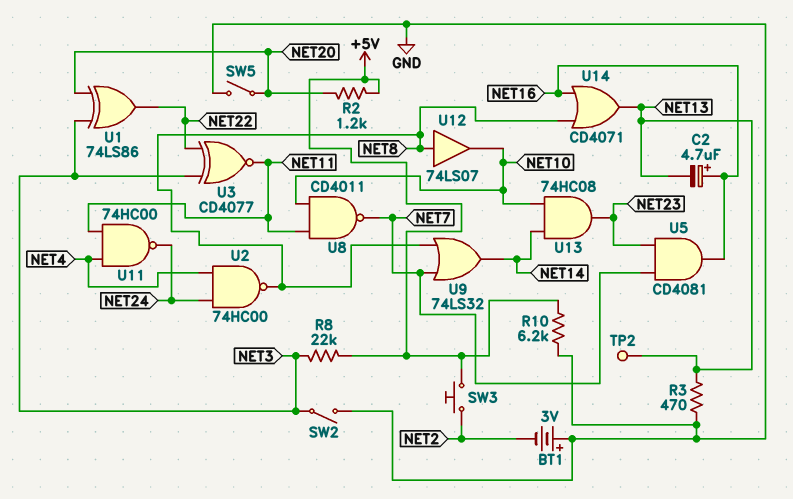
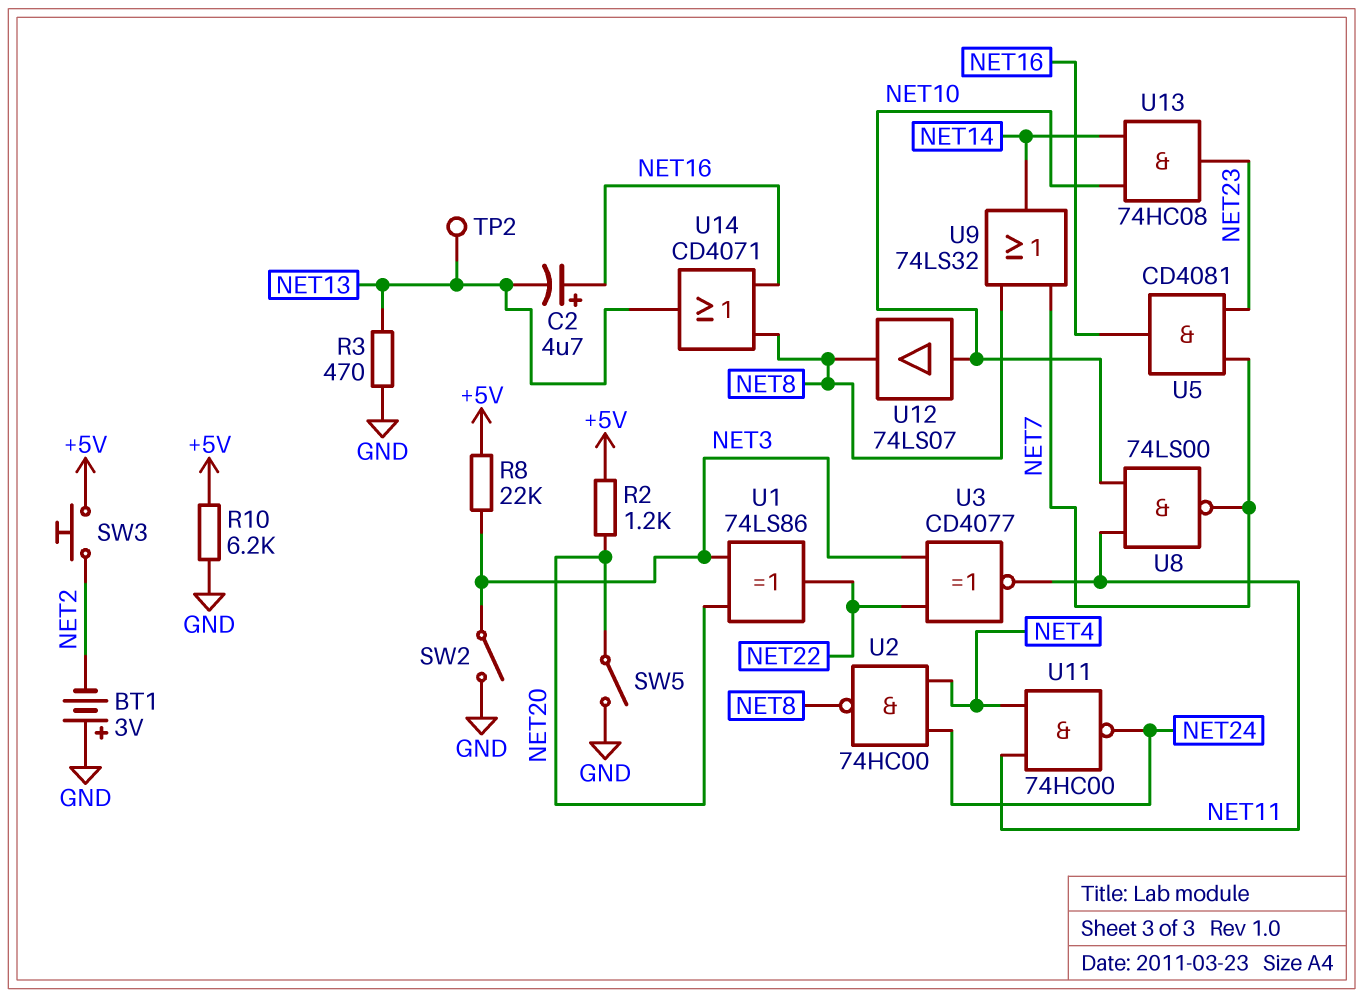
U8: NAND CD4011 (in NET10, in NET11, out NET7) -> NAND 74LS00 (in NET10, in NET11, out NET7)
U12: buffer 74LS07 (in NET8, out NET10) -> buffer 74LS07 (in NET10, out NET8)

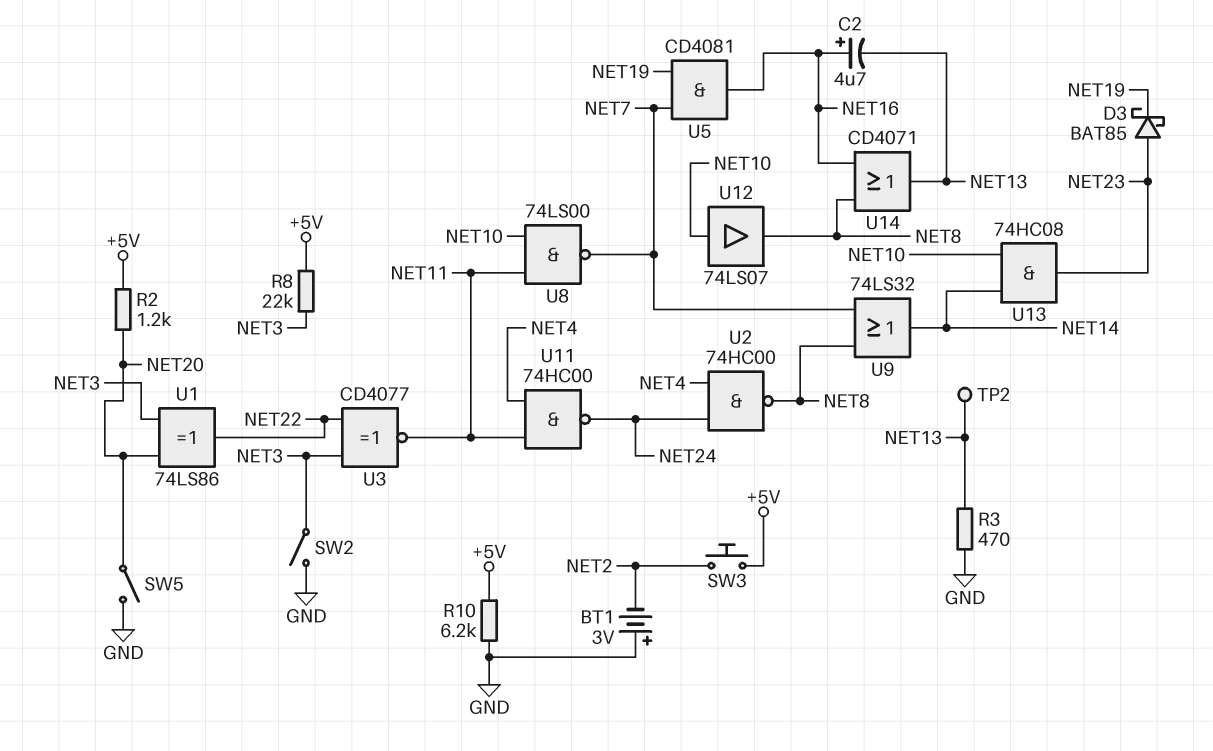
D3: none -> schottky BAT85 (A NET23, K NET19)
U5: AND CD4081 (in NET7, in NET23, out NET16) -> AND CD4081 (in NET7, in NET19, out NET16)

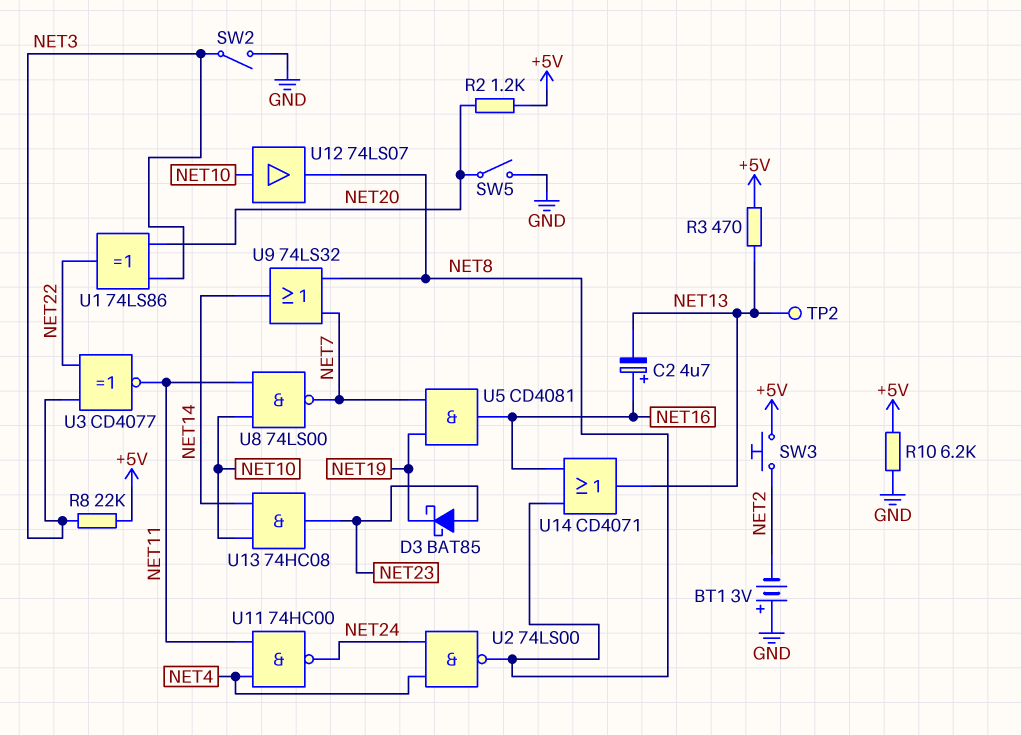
R3: 470 (GND, NET13) -> 470 (+5V, NET13)
U2: NAND 74HC00 (in NET4, in NET24, out NET8) -> NAND 74LS00 (in NET4, in NET24, out NET8)

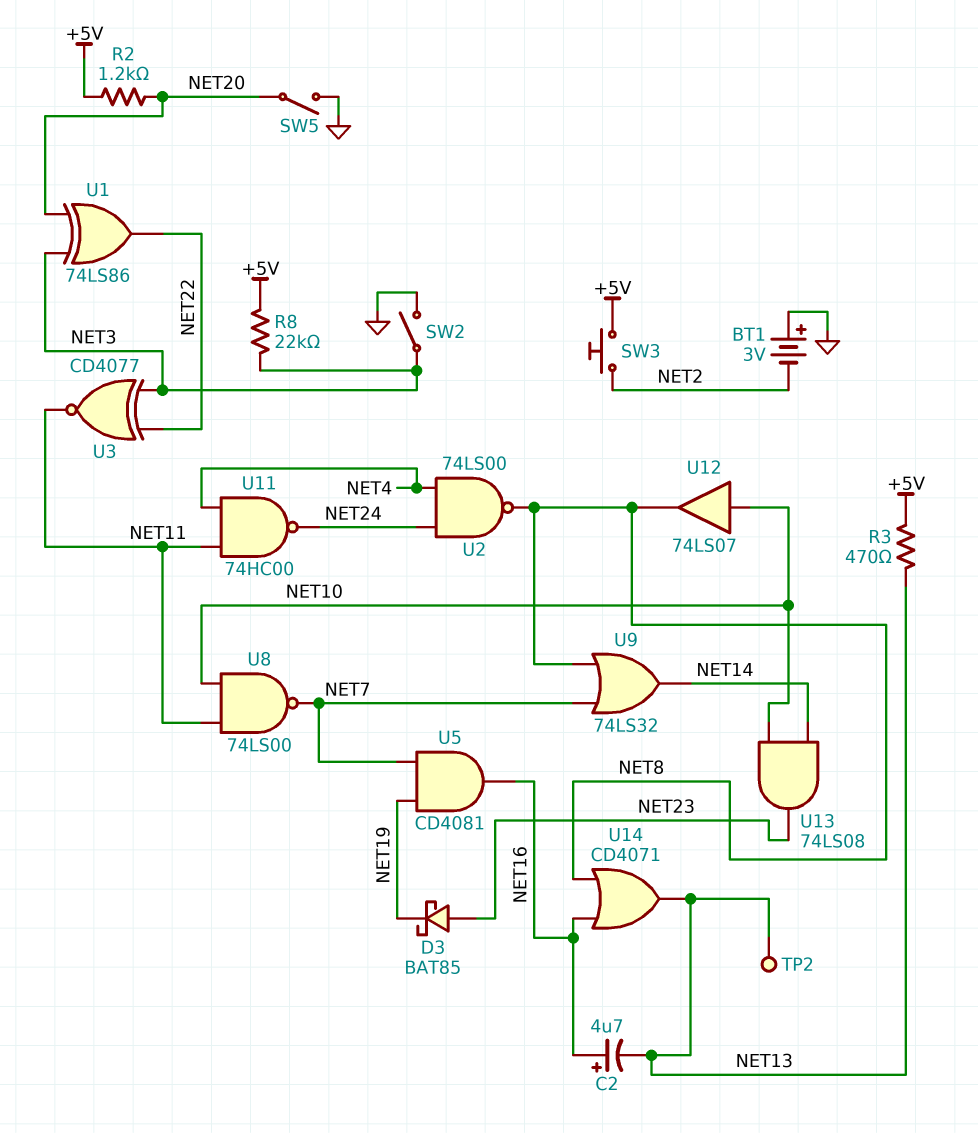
R10: 6.2k (+5V, GND) -> none
U13: AND 74HC08 (in NET10, in NET14, out NET23) -> AND 74LS08 (in NET10, in NET14, out NET23)

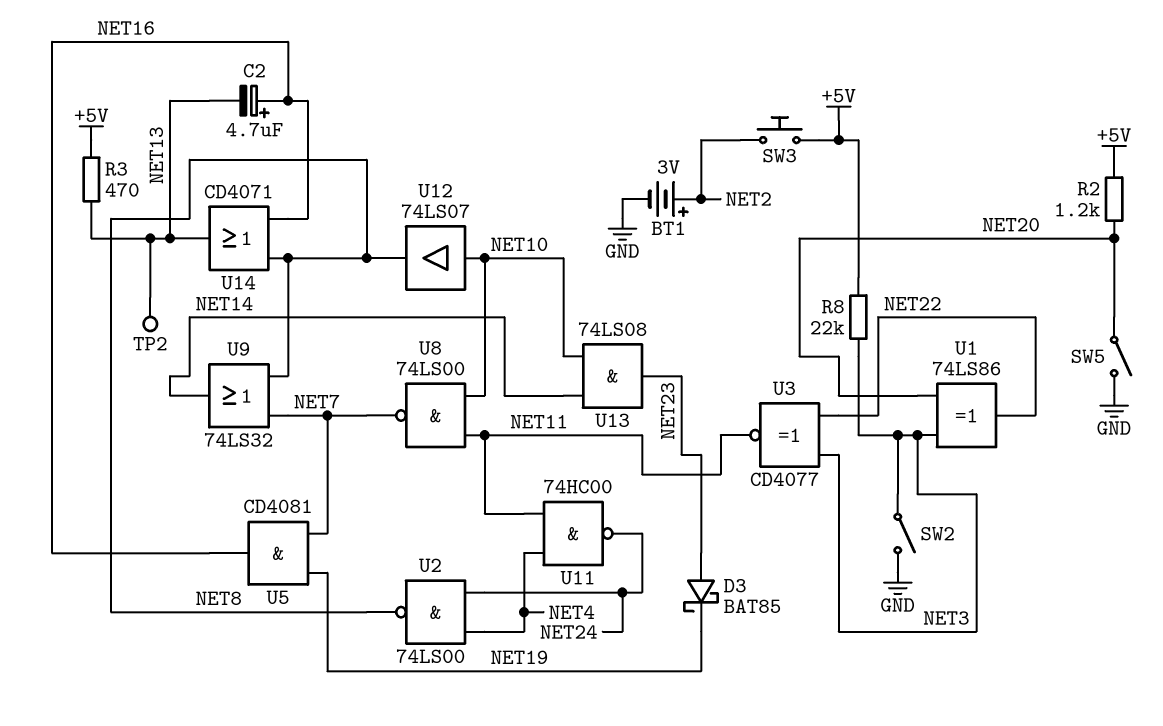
BT1: 3V (plus GND, minus NET2) -> 3V (plus NET2, minus GND)

